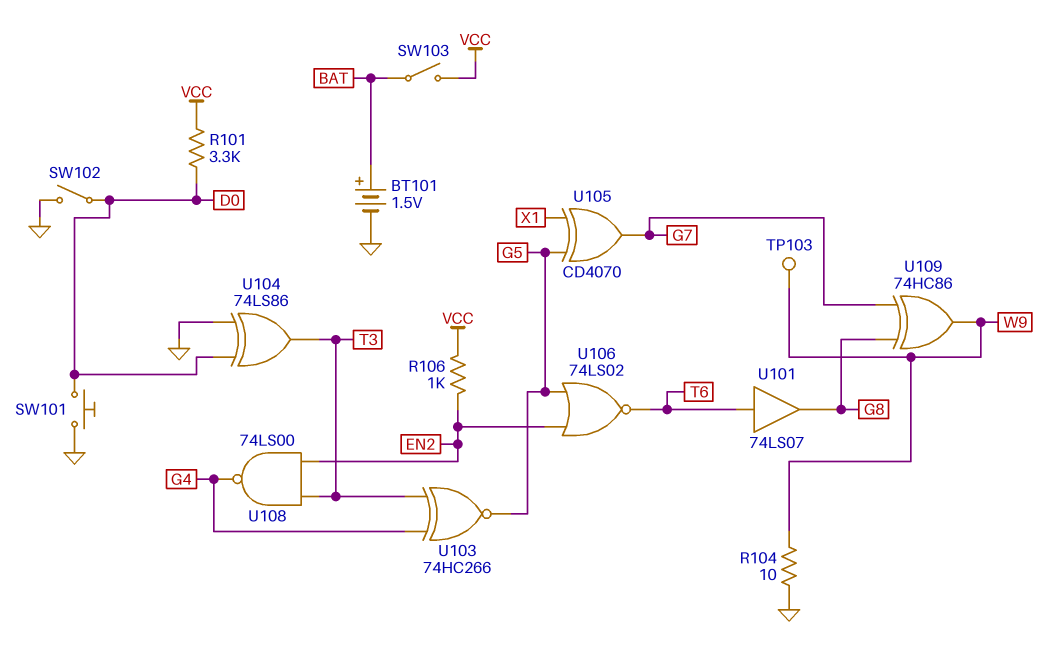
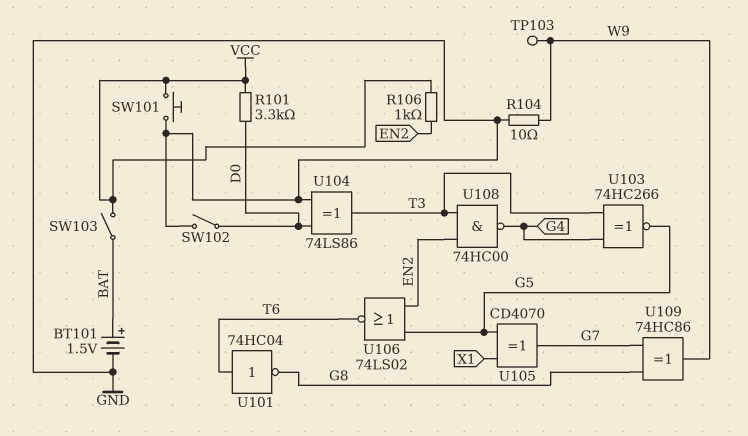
SW101: button (D0, GND) -> button (GND, VCC)
U101: buffer 74LS07 (in T6, out G8) -> NOT 74HC04 (in T6, out G8)
U108: NAND 74LS00 (in EN2, in T3, out G4) -> NAND 74HC00 (in EN2, in T3, out G4)

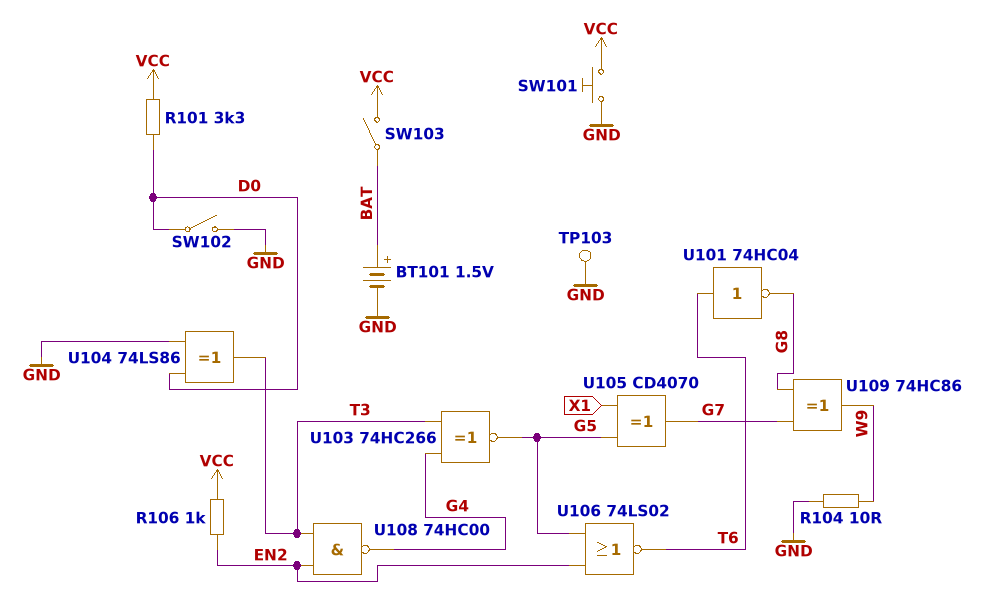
TP103: test point (W9) -> test point (GND)

